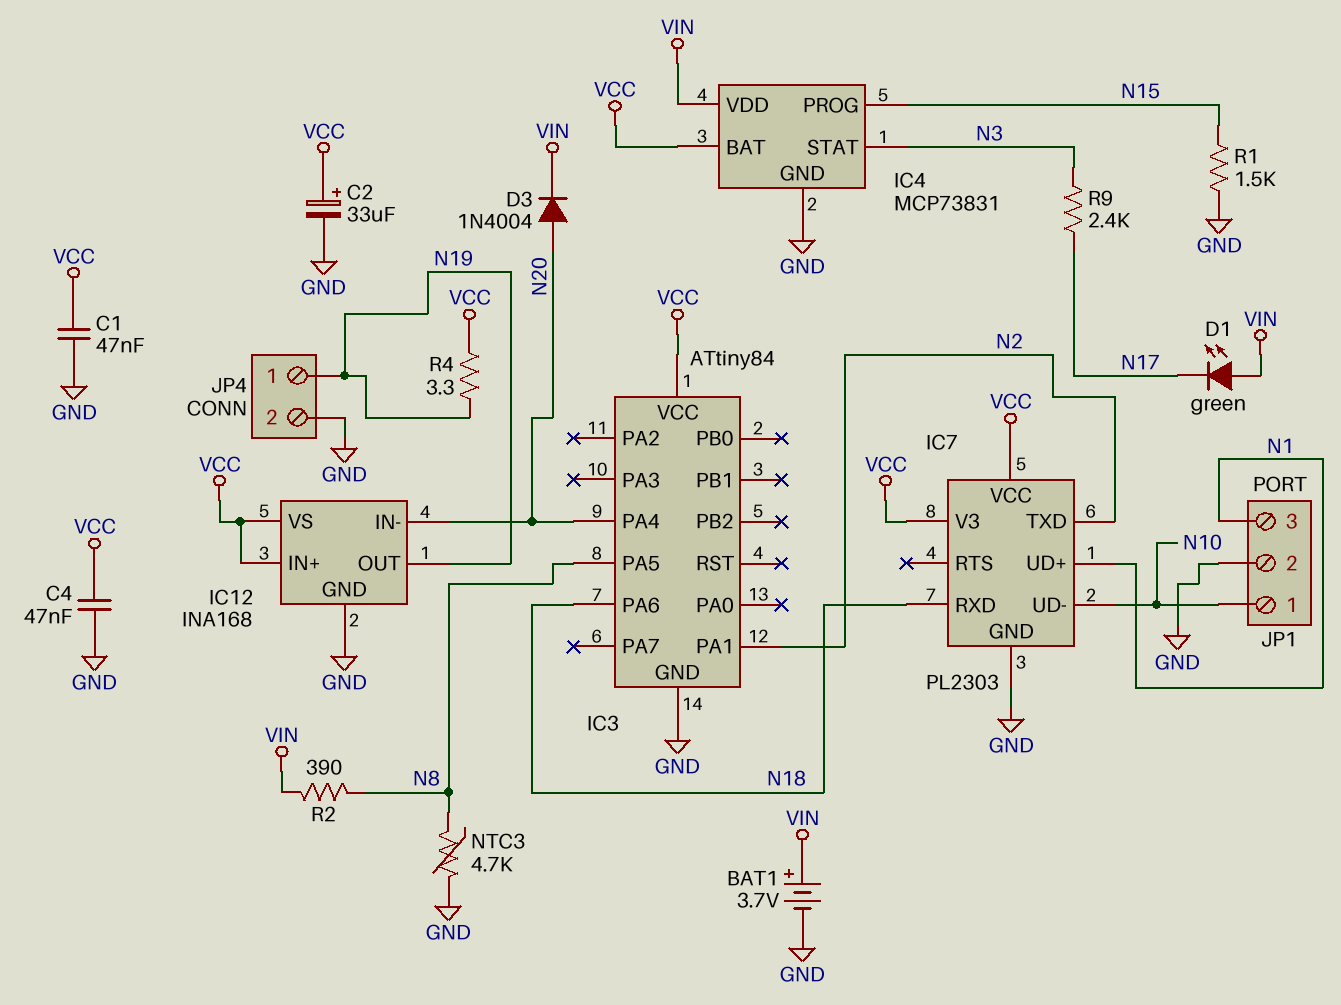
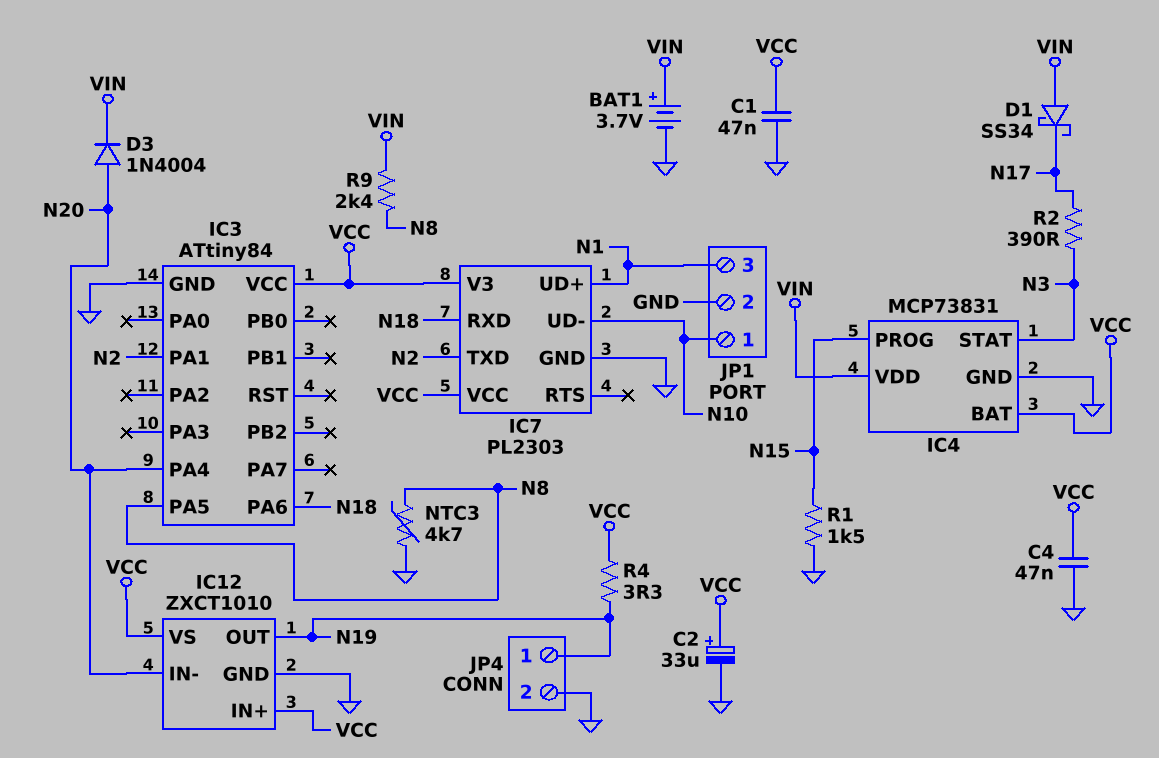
D1: LED green (A VIN, K N17) -> schottky SS34 (A VIN, K N17)
IC12: INA168 -> ZXCT1010
R2: 390 (N8, VIN) -> 390 (N3, N17)
R9: 2.4k (N3, N17) -> 2.4k (N8, VIN)

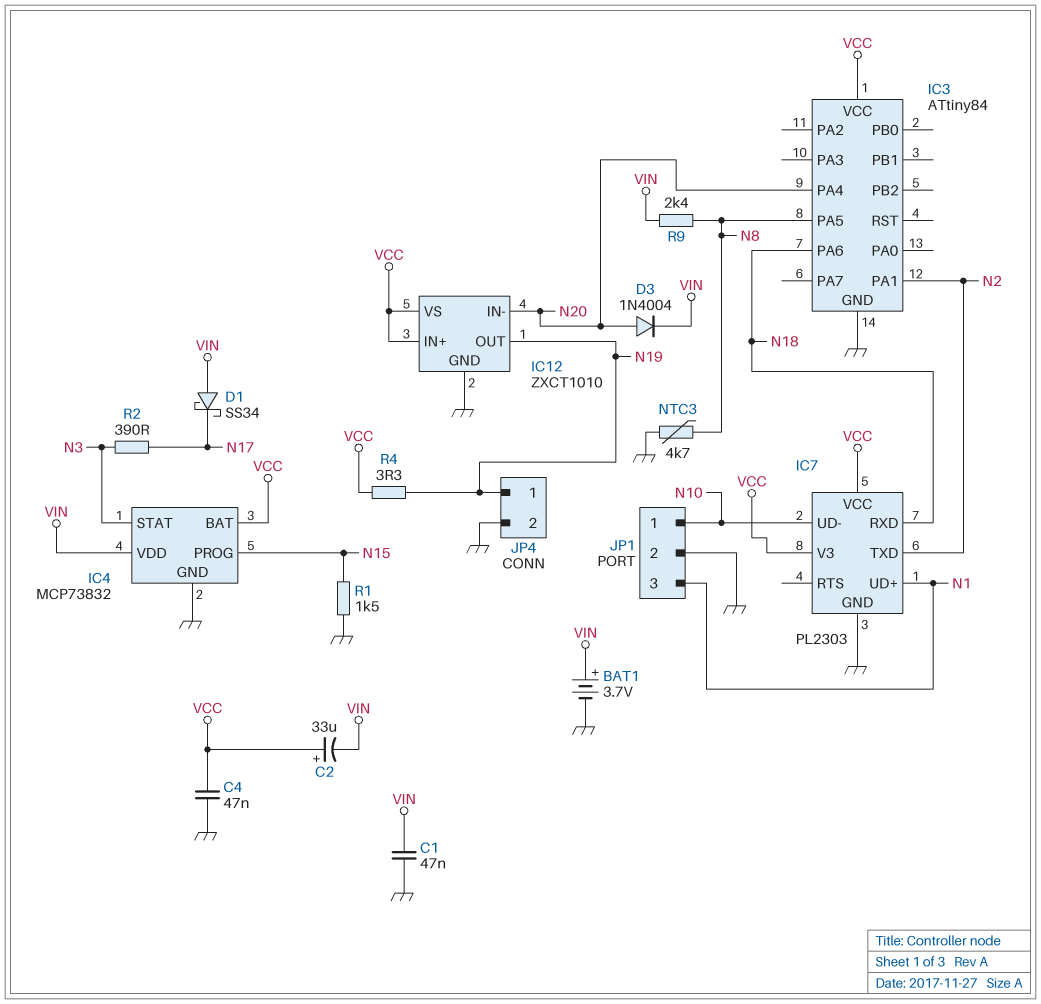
C1: 47nF (GND, VCC) -> 47nF (GND, VIN)
C2: 33uF (plus VCC, minus GND) -> 33uF (plus VCC, minus VIN)
IC4: MCP73831 -> MCP73832

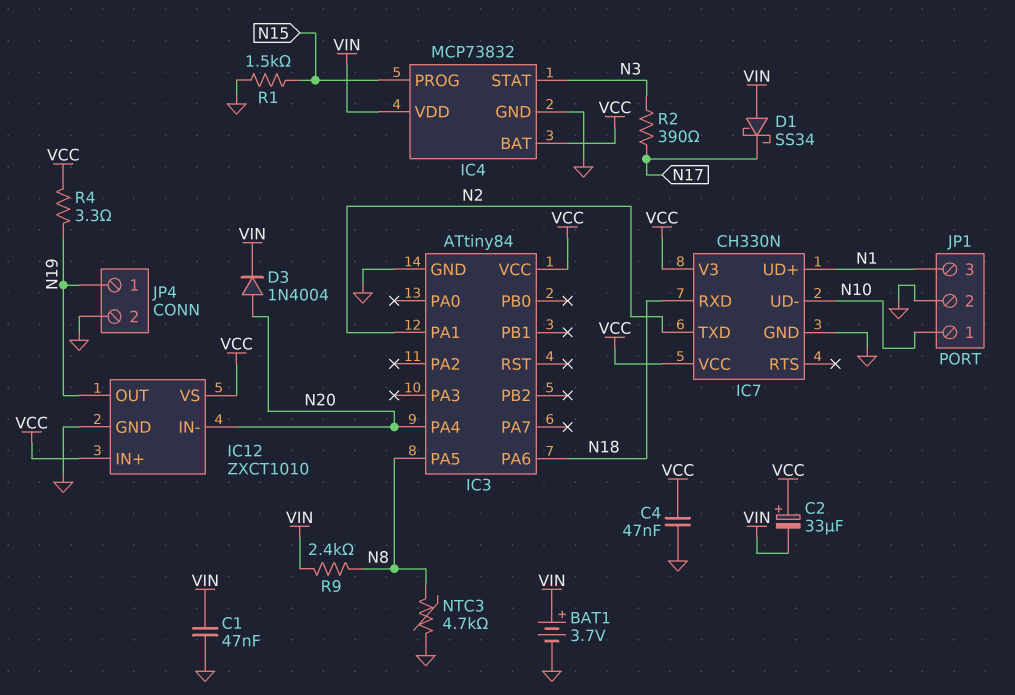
IC7: PL2303 -> CH330N

